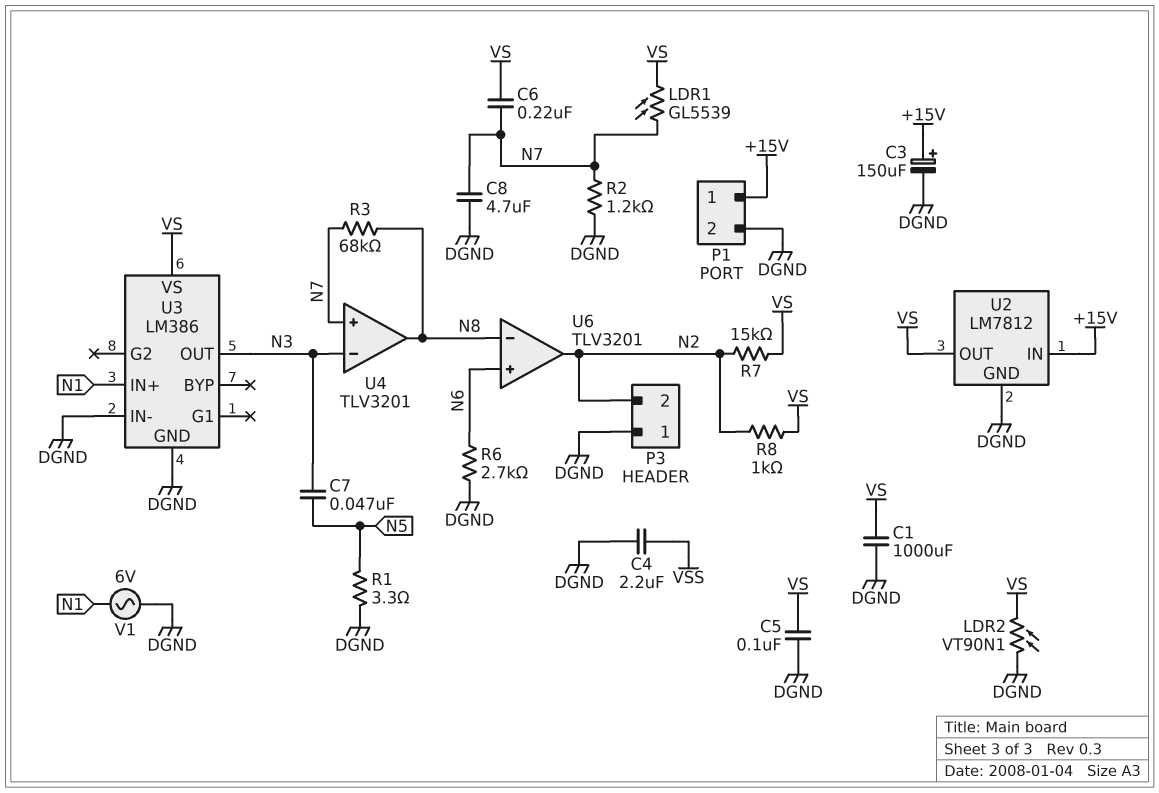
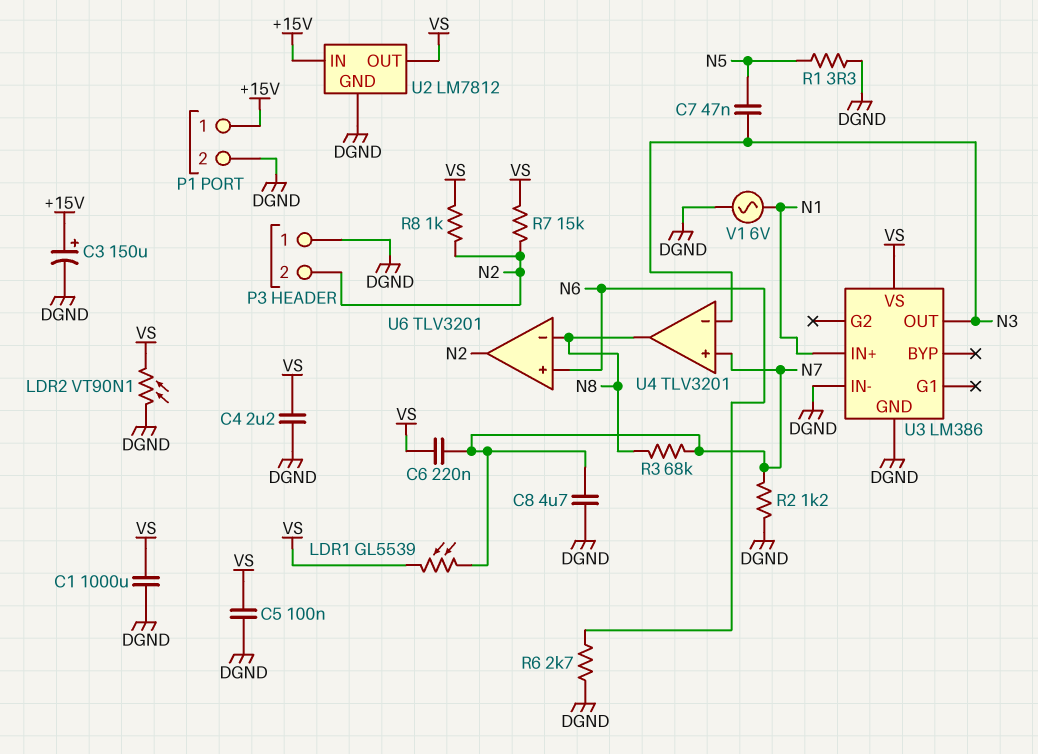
C4: 2.2uF (DGND, VSS) -> 2.2uF (DGND, VS)

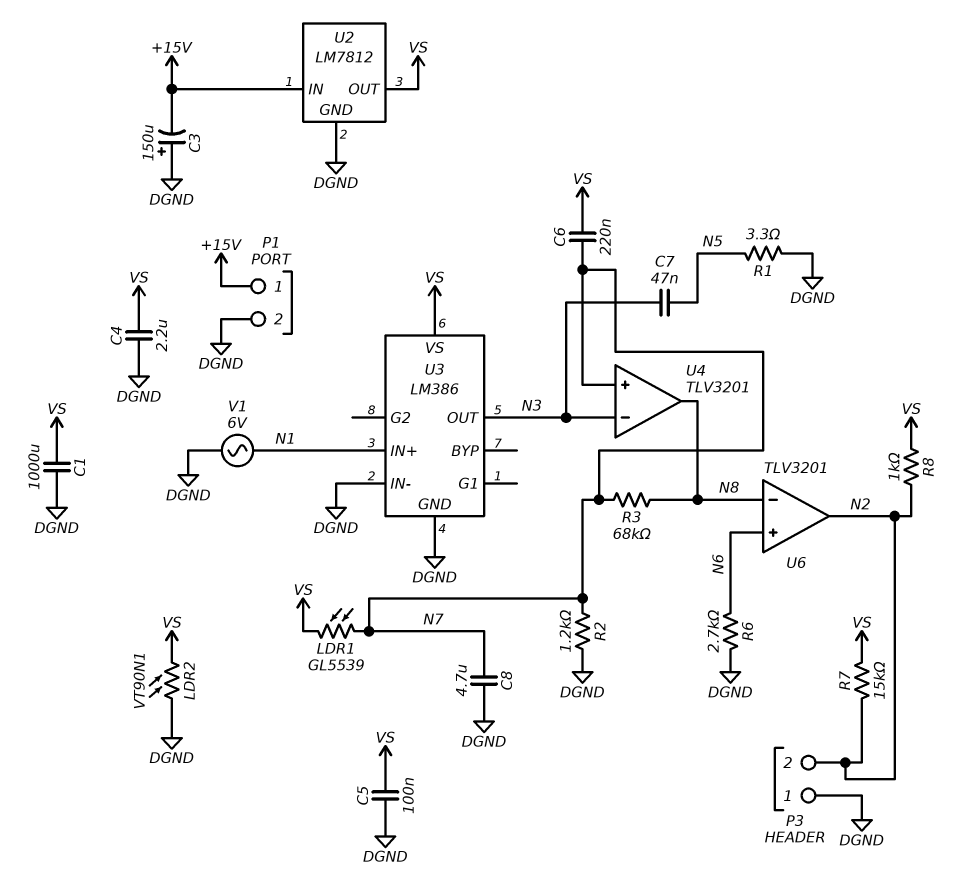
C3: 150uF (plus +15V, minus DGND) -> 150uF (plus DGND, minus +15V)

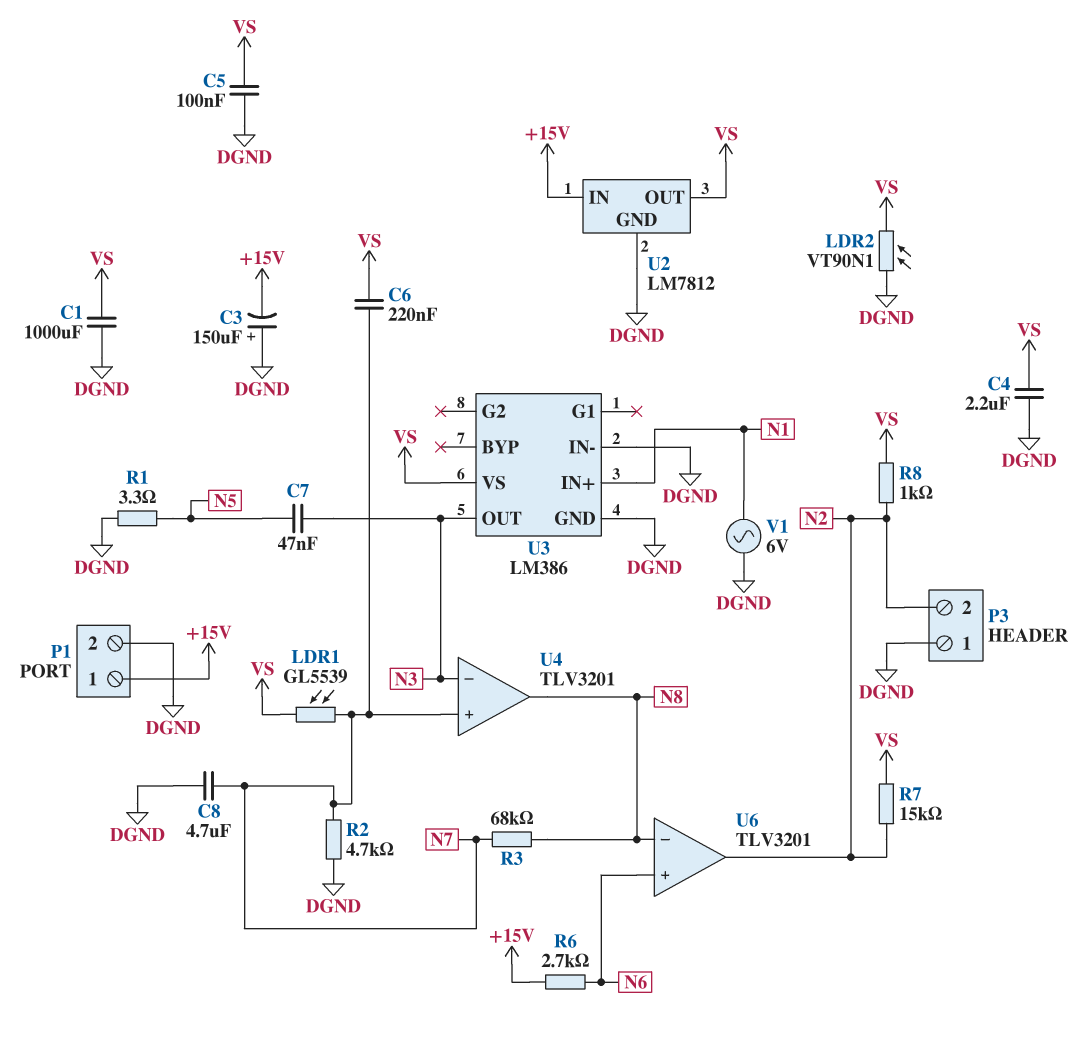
R2: 1.2k (DGND, N7) -> 4.7k (DGND, N7)
R6: 2.7k (DGND, N6) -> 2.7k (+15V, N6)

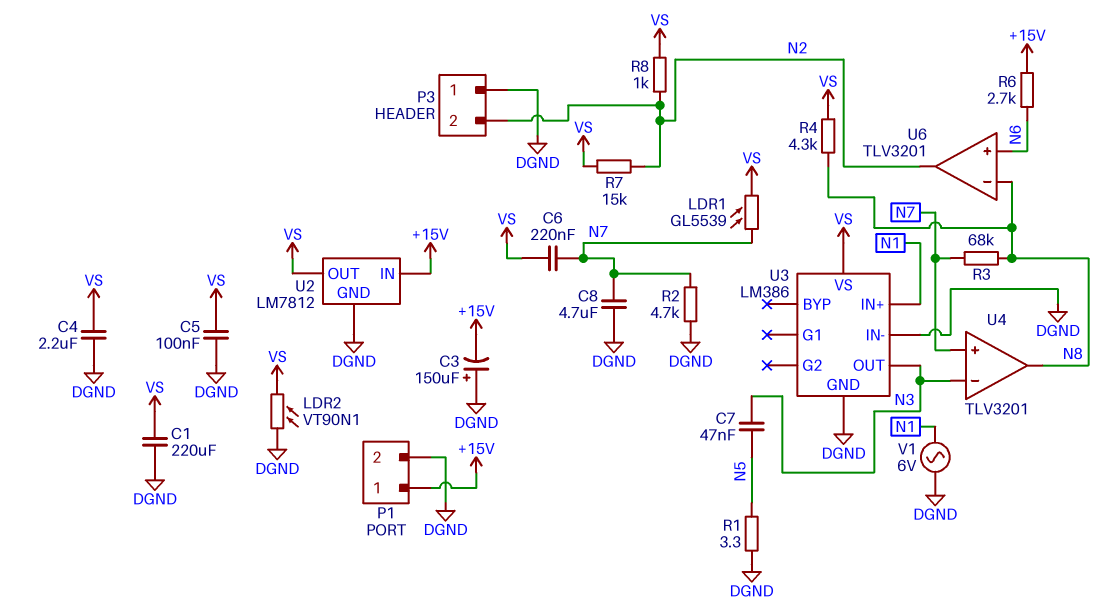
C1: 1000uF (DGND, VS) -> 220uF (DGND, VS)
R4: none -> 4.3k (N8, VS)

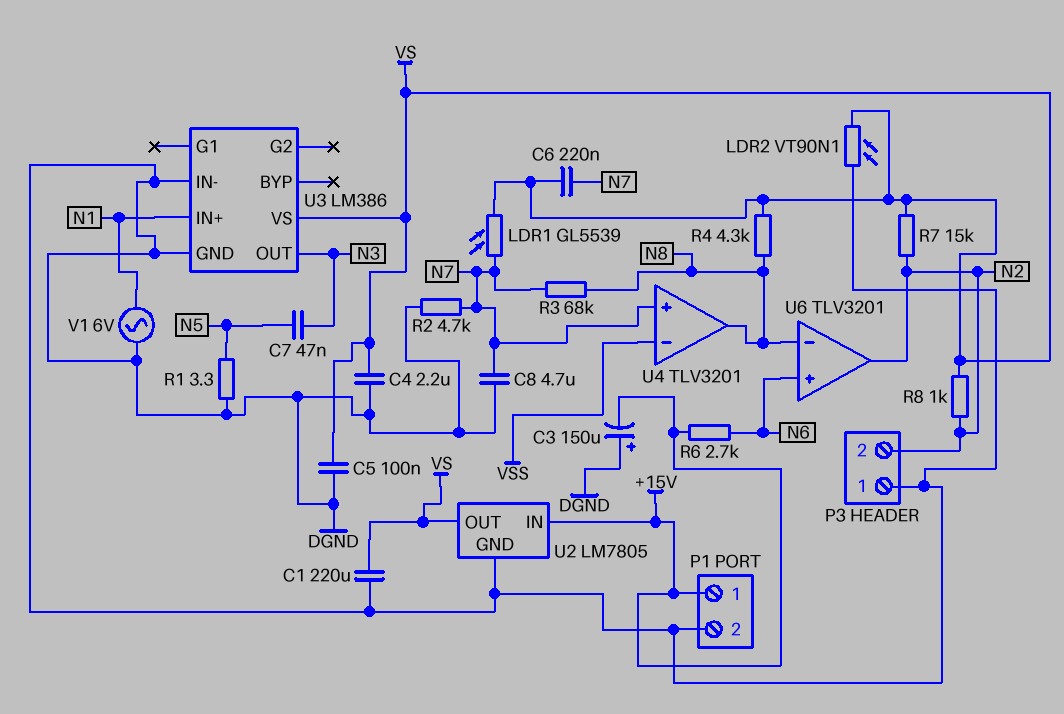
U2: LM7812 -> LM7805
U4 pin in-: N3 -> VSS

